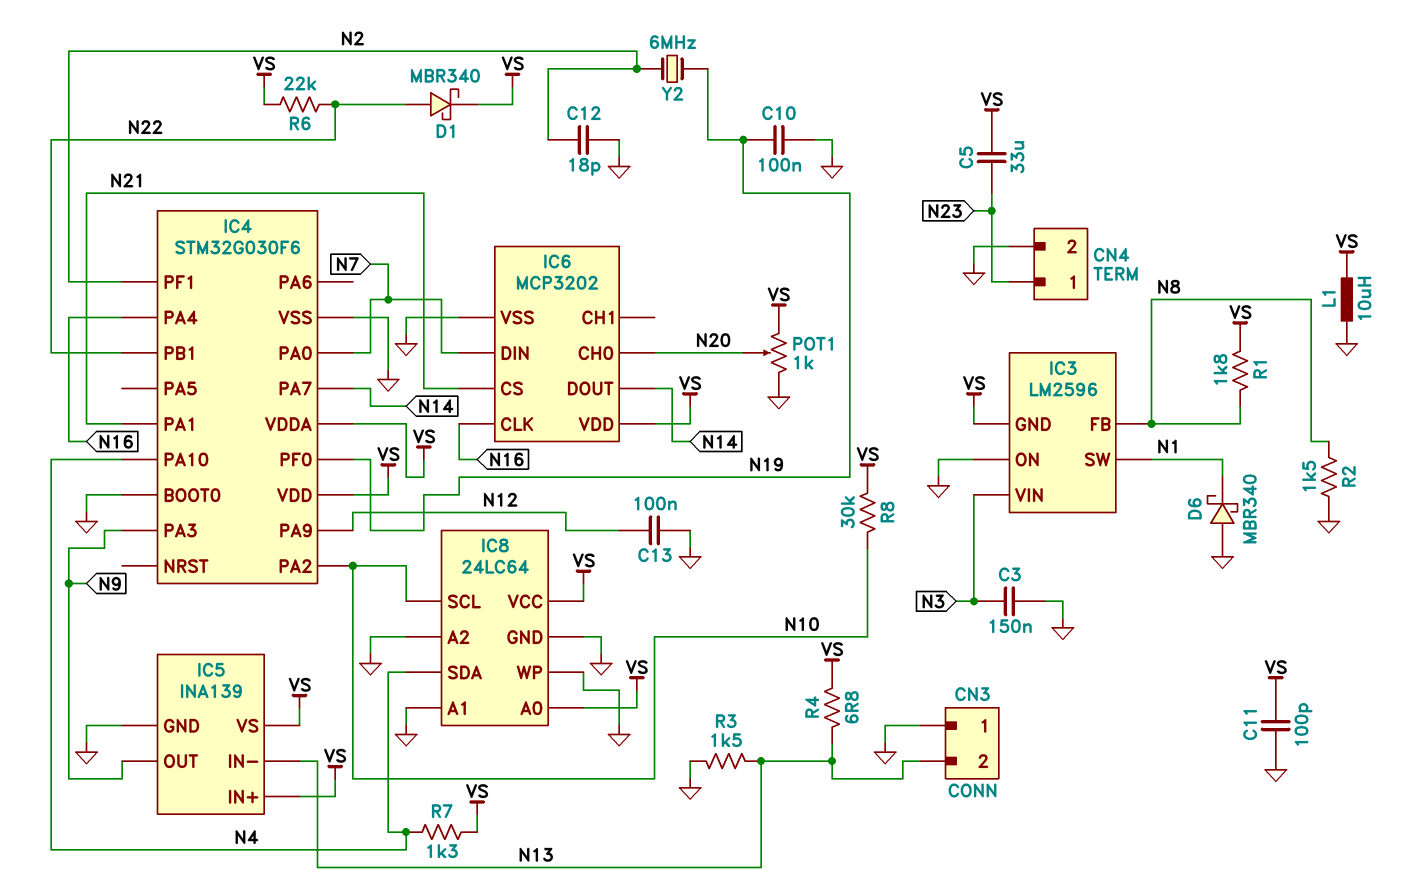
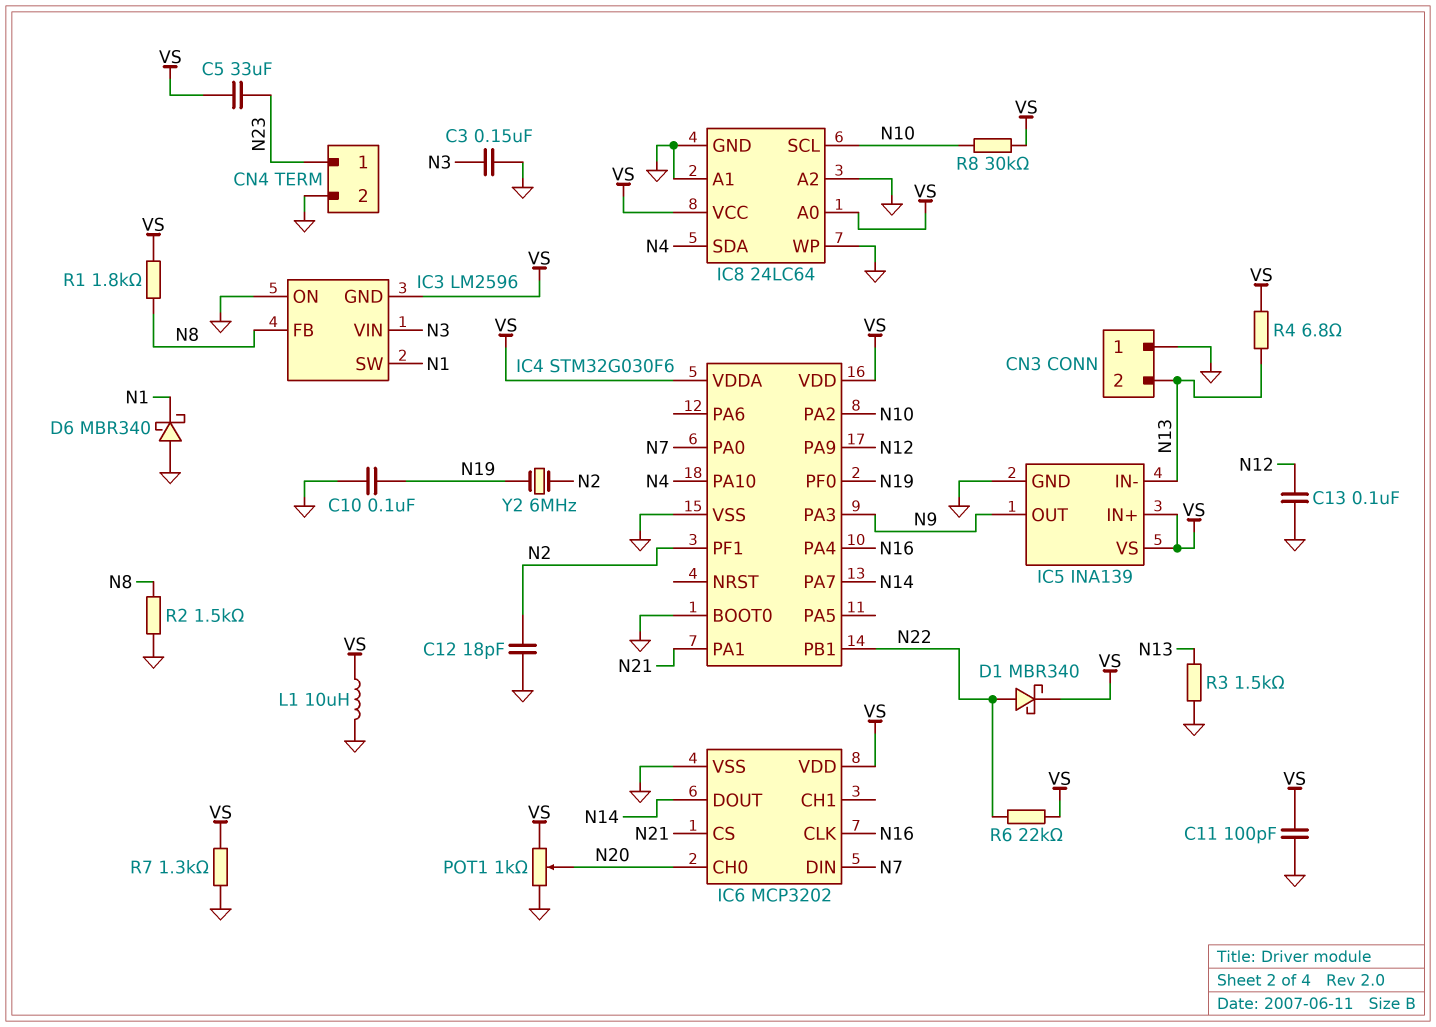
R7: 1.3k (N4, VS) -> 1.3k (GND, VS)

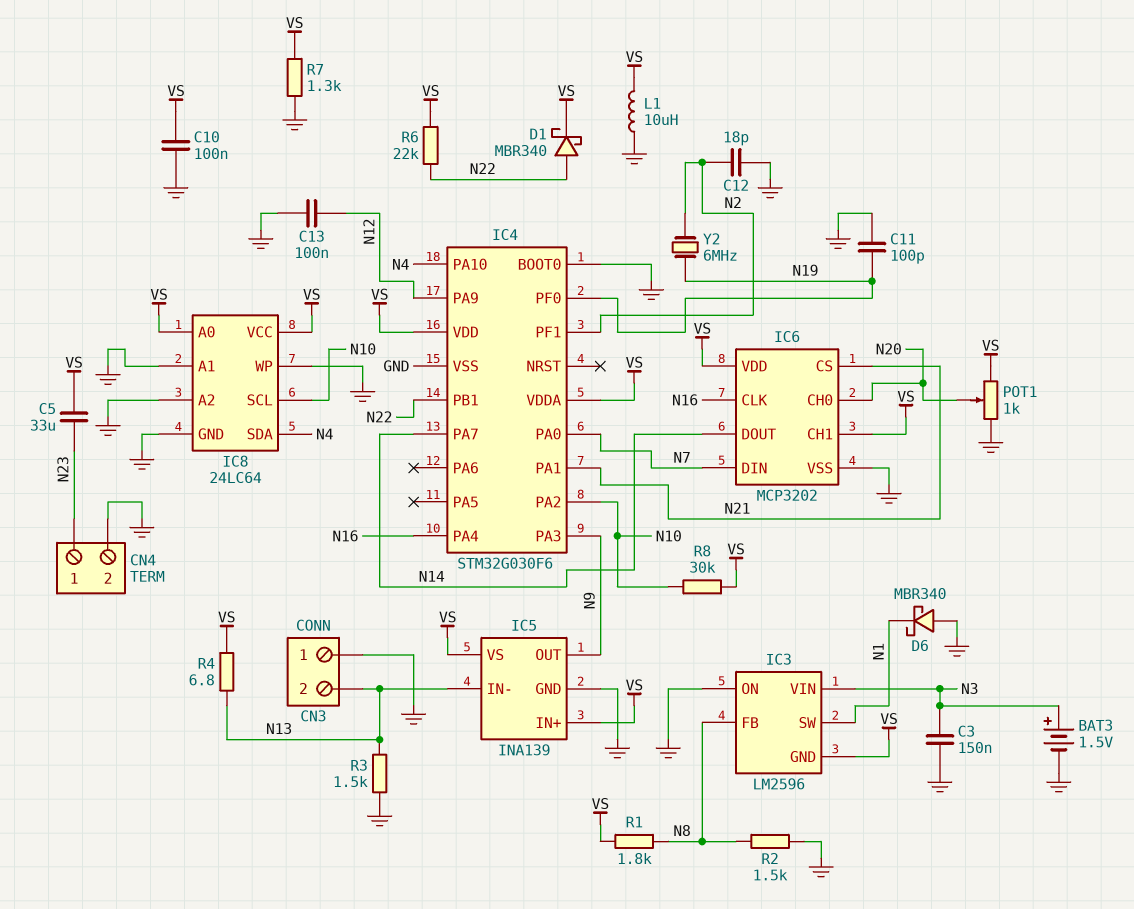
BAT3: none -> 1.5V (plus N3, minus GND)
C10: 100nF (GND, N19) -> 100nF (GND, VS)
C11: 100pF (GND, VS) -> 100pF (GND, N19)
IC6 pin CH1: none -> VS

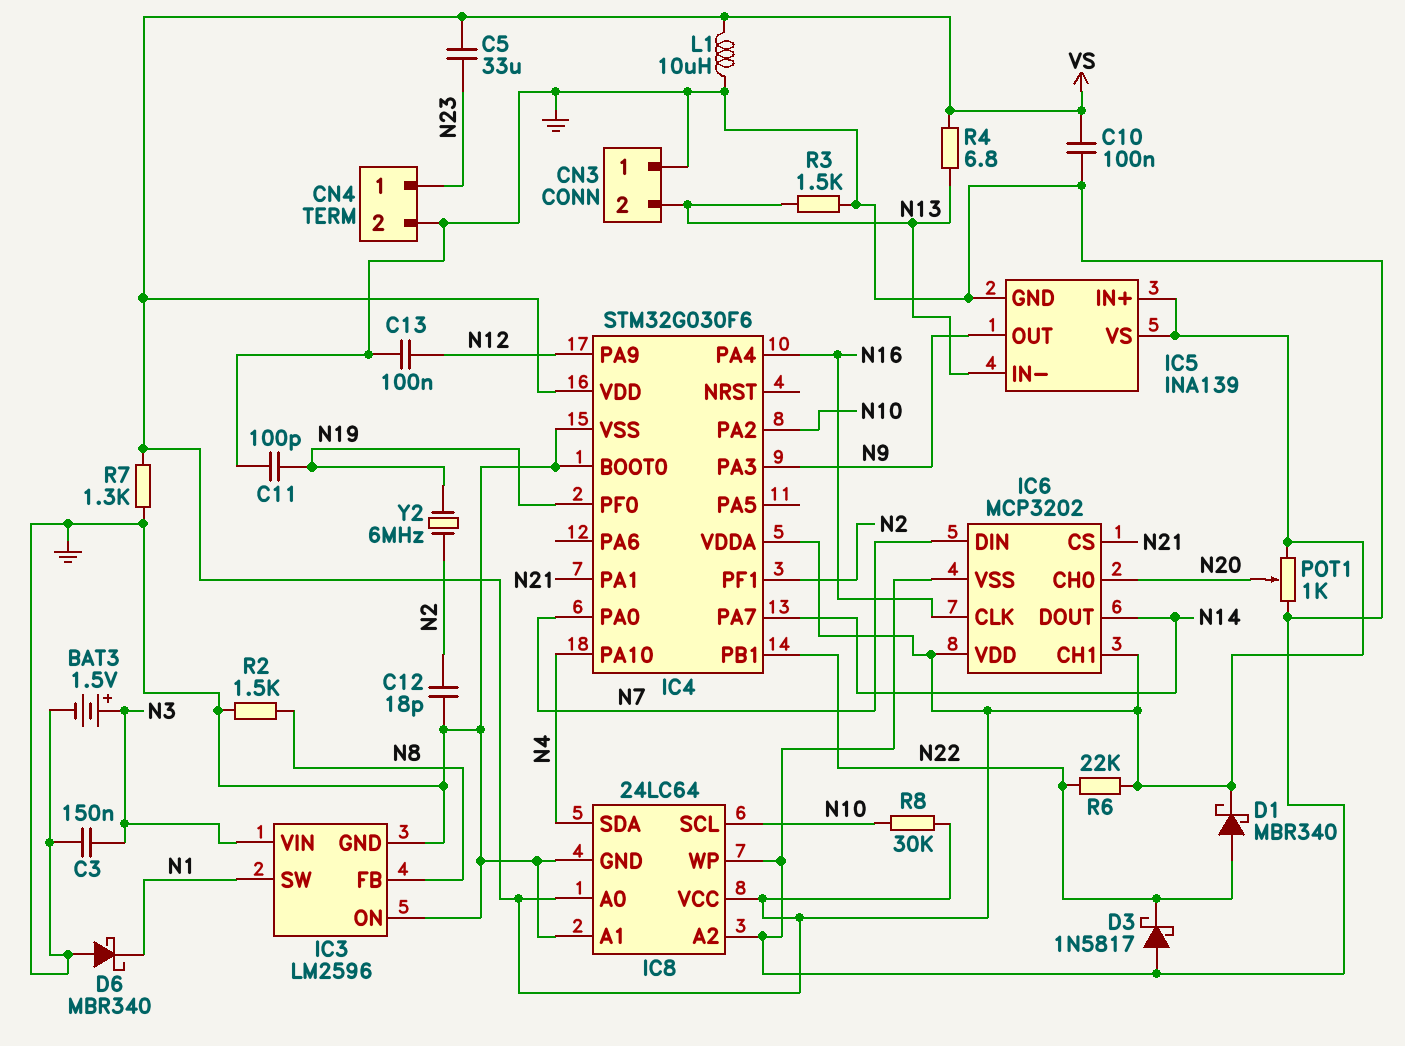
D3: none -> schottky 1N5817 (A GND, K N22)
IC3 pin GND: VS -> GND
R1: 1.8k (N8, VS) -> none

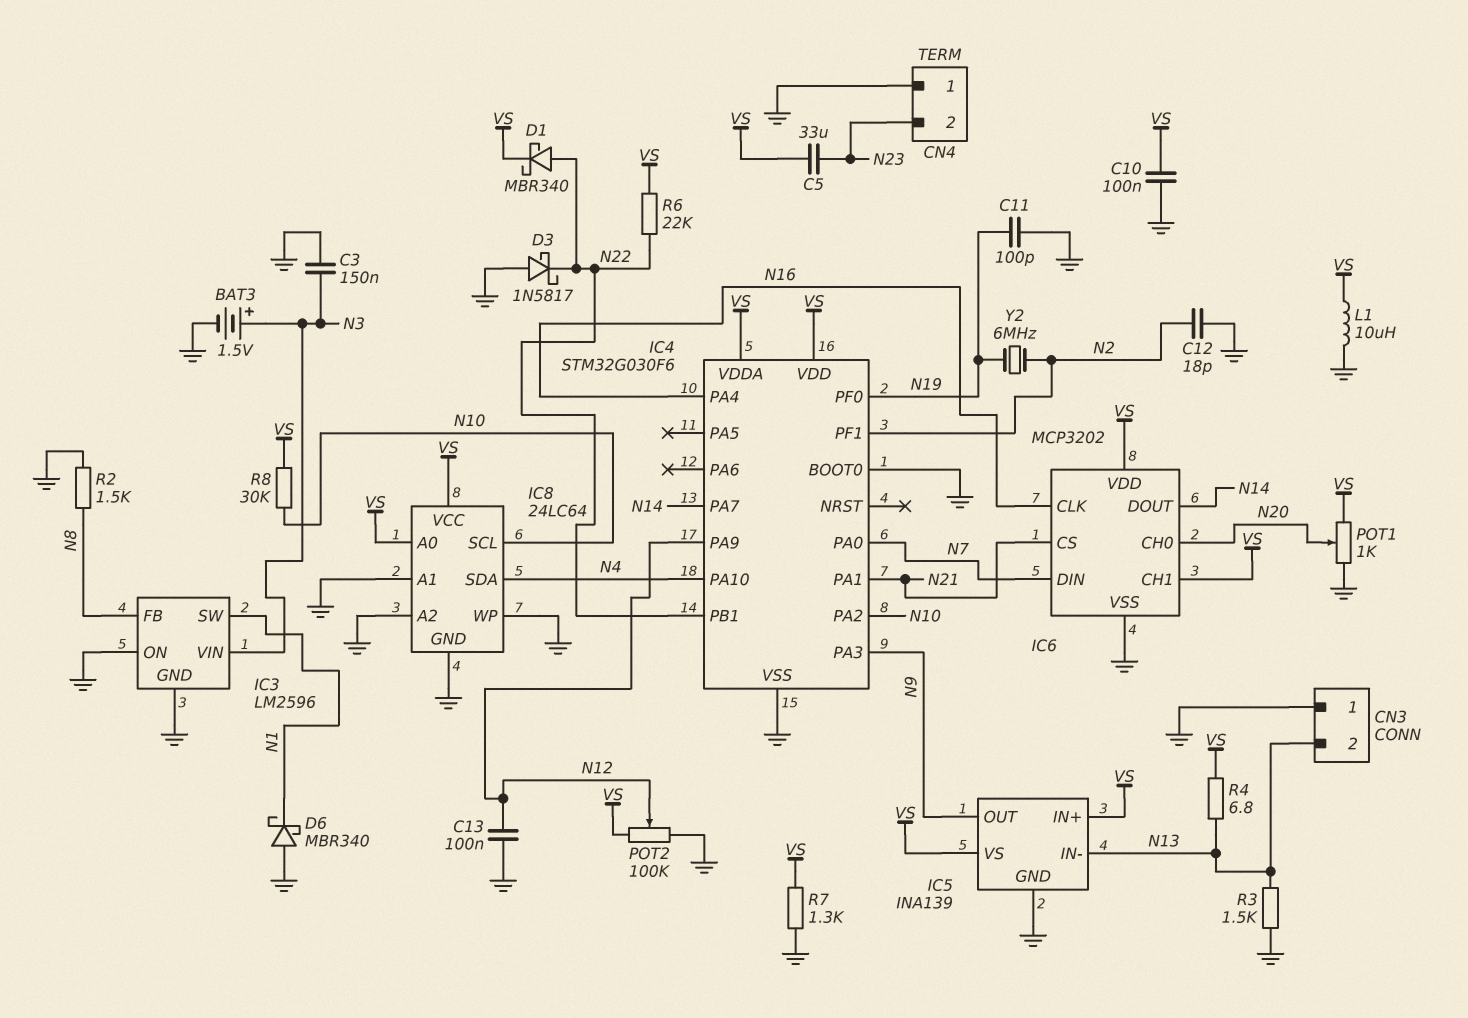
CN4 pin 1: N23 -> GND
CN4 pin 2: GND -> N23
POT2: none -> 100k (GND, VS, wiper N12)

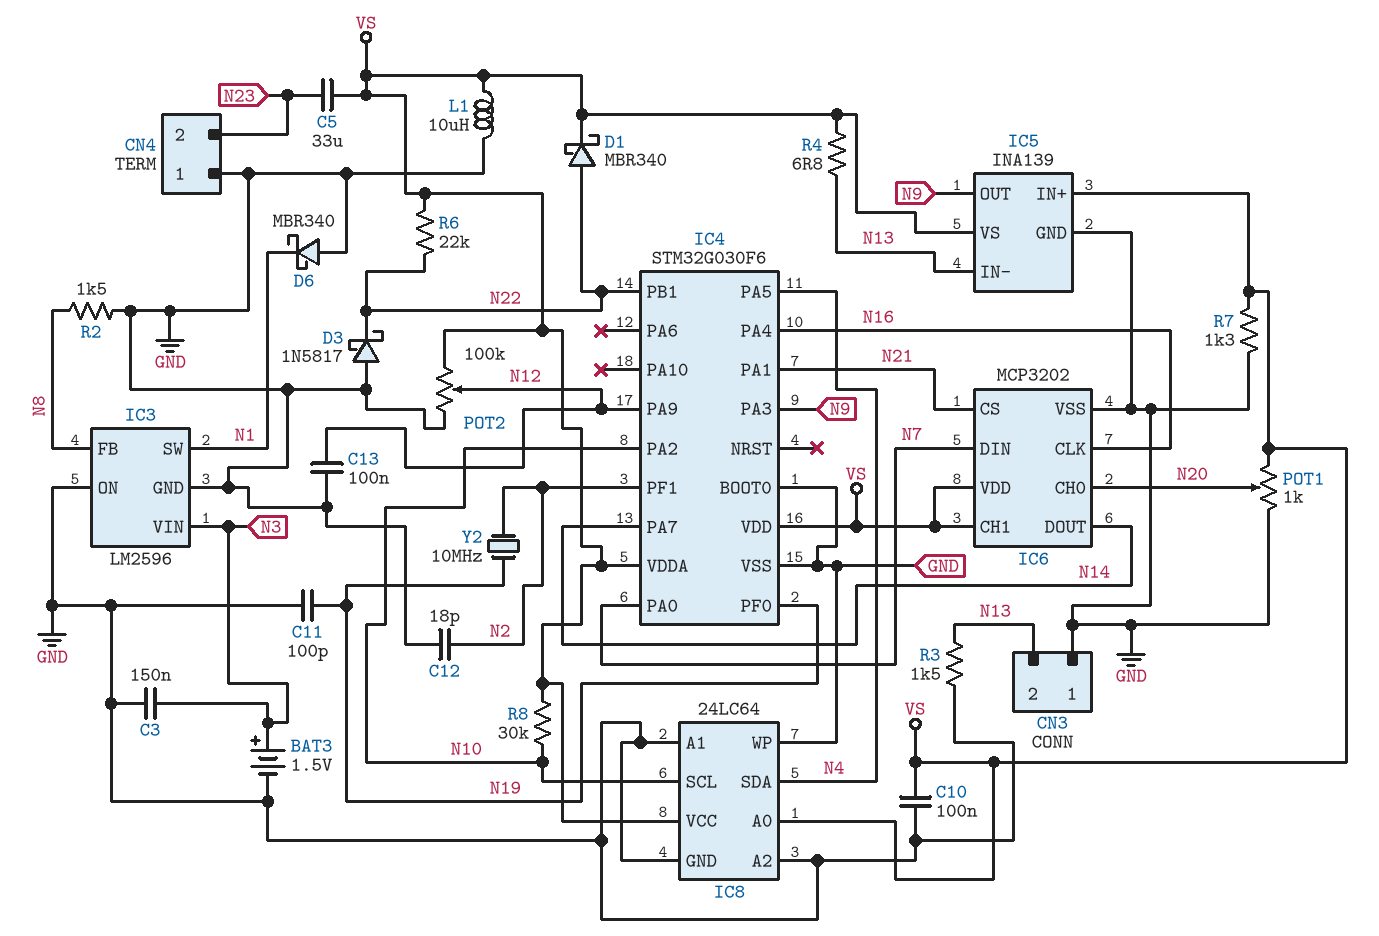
IC4 pin PA5: none -> N4
IC4 pin PA10: N4 -> none
Y2: 6MHz (N2, N19) -> 10MHz (N2, N19)

